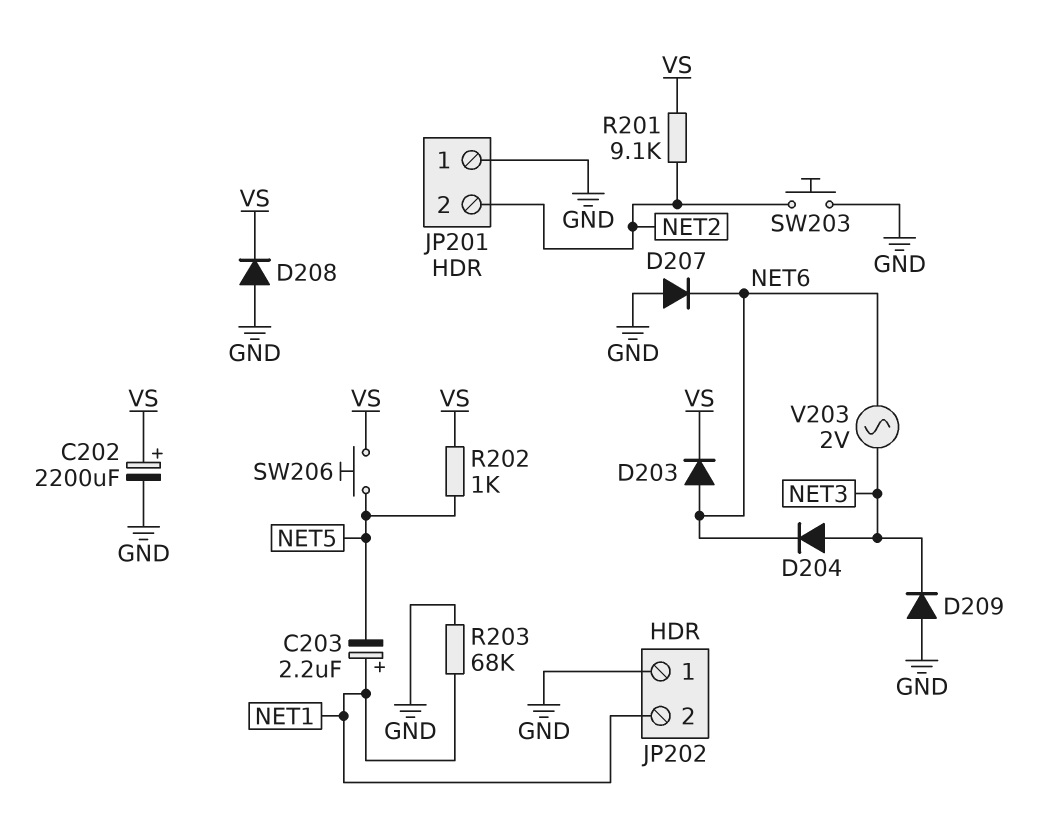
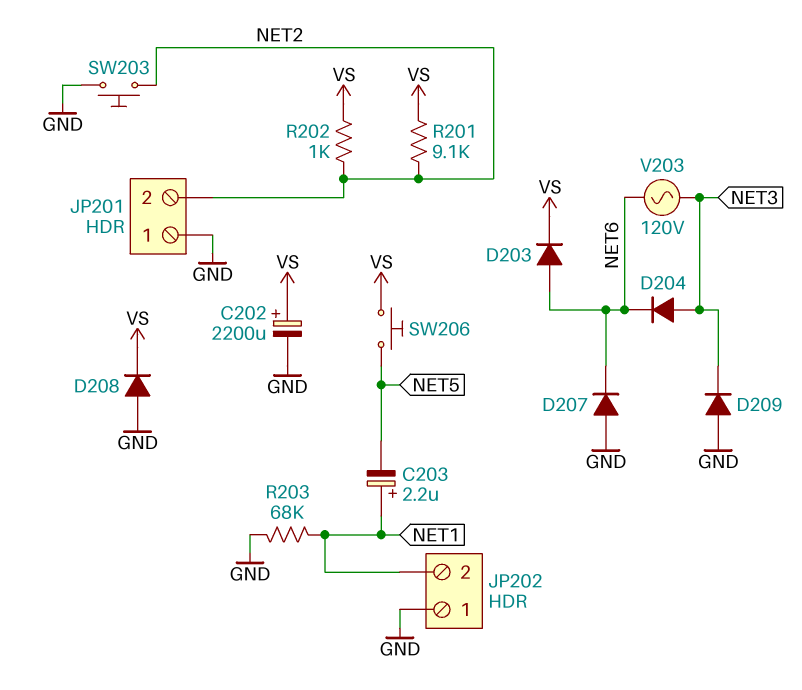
R202: 1k (NET5, VS) -> 1k (NET2, VS)
V203: AC 2V (NET3, NET6) -> AC 120V (NET3, NET6)

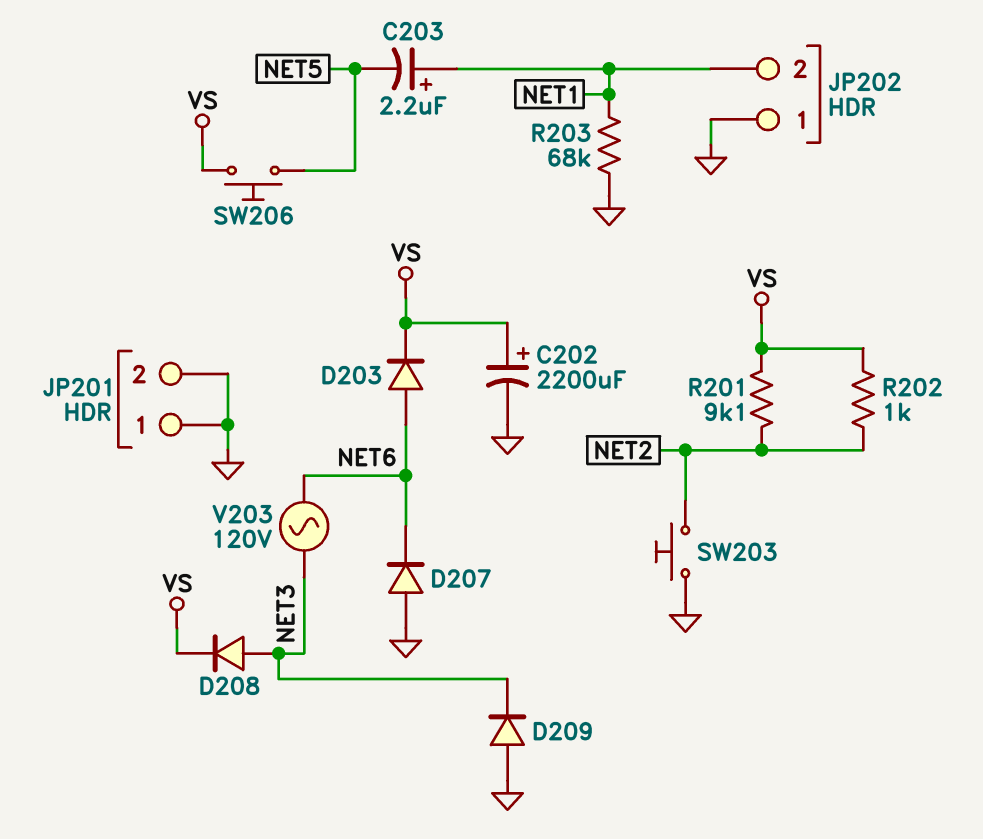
D204: diode (A NET3, K NET6) -> none
D208: diode (A GND, K VS) -> diode (A NET3, K VS)
JP201 pin 2: NET2 -> GND

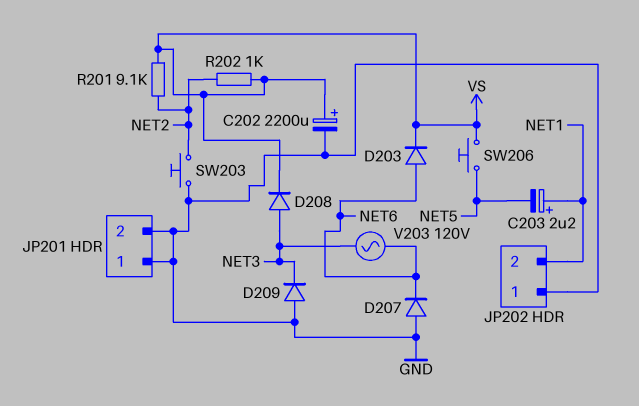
R203: 68k (GND, NET1) -> none

